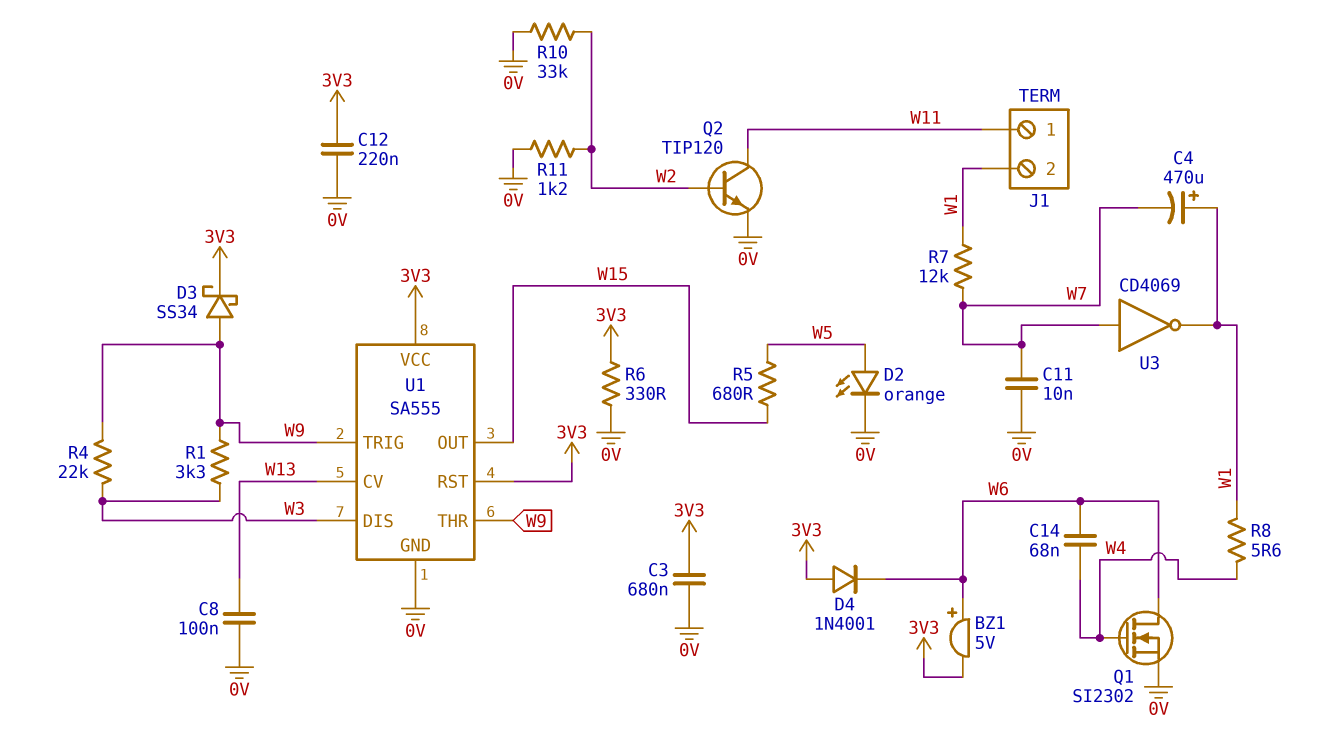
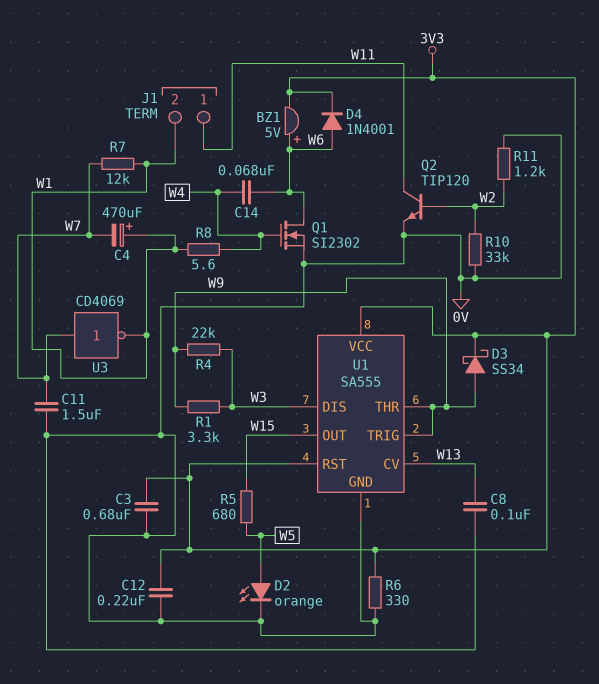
C11: 10nF (0V, W7) -> 1.5uF (0V, W7)
D4: diode 1N4001 (A 3V3, K W6) -> diode 1N4001 (A W6, K 3V3)

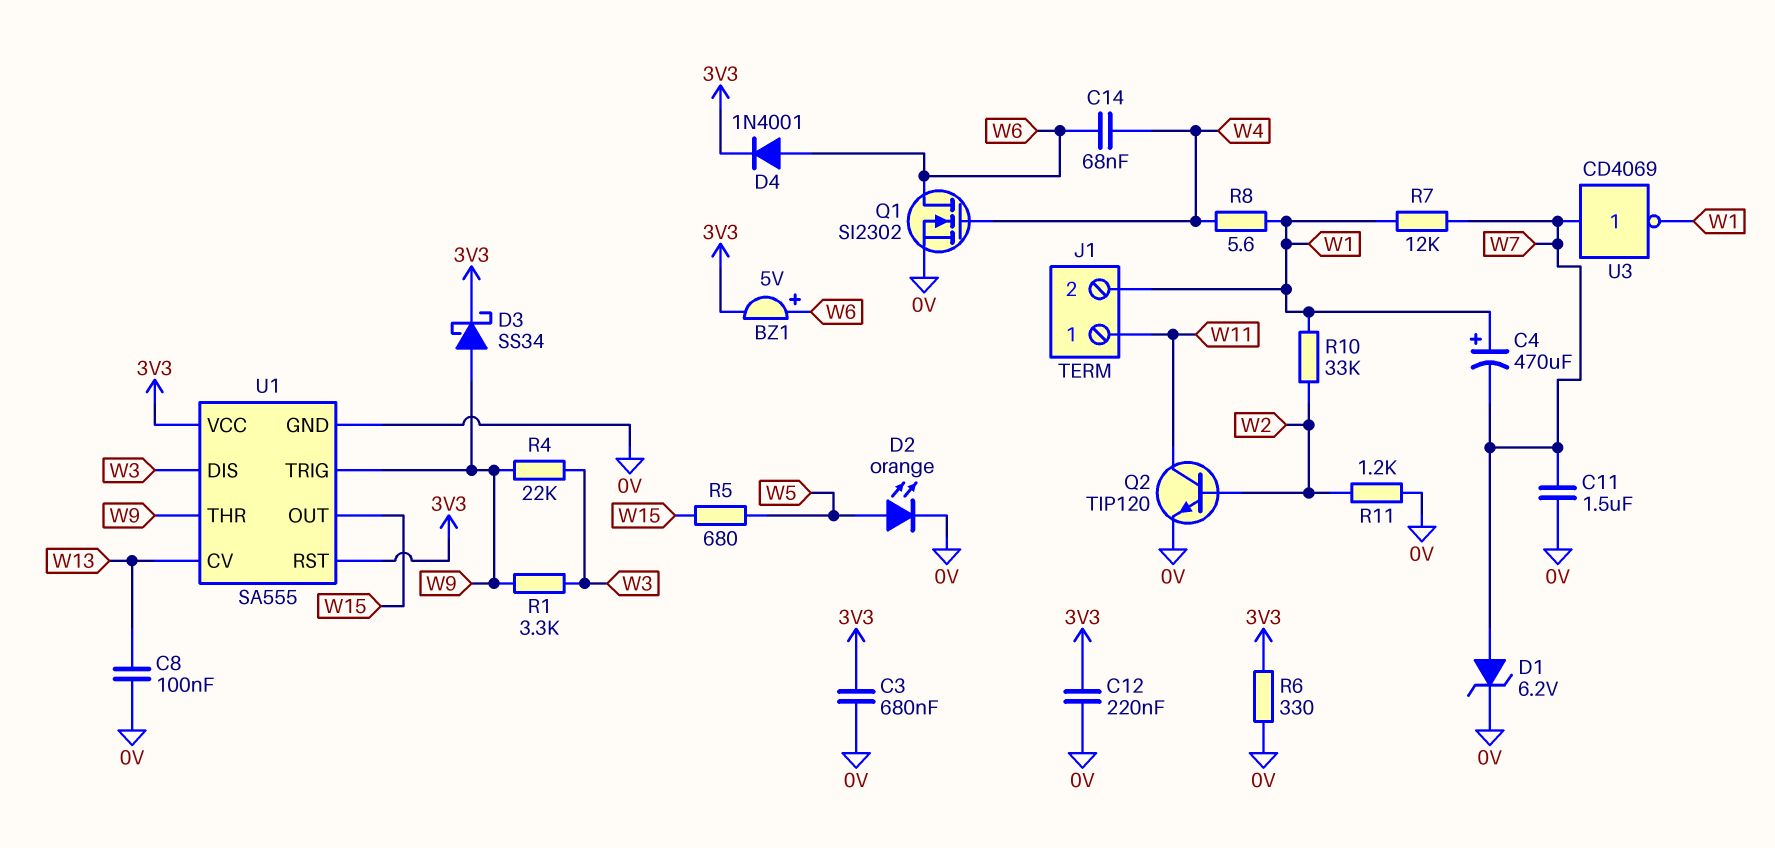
D1: none -> zener 6.2V (A W7, K 0V)
R10: 33k (0V, W2) -> 33k (W1, W2)

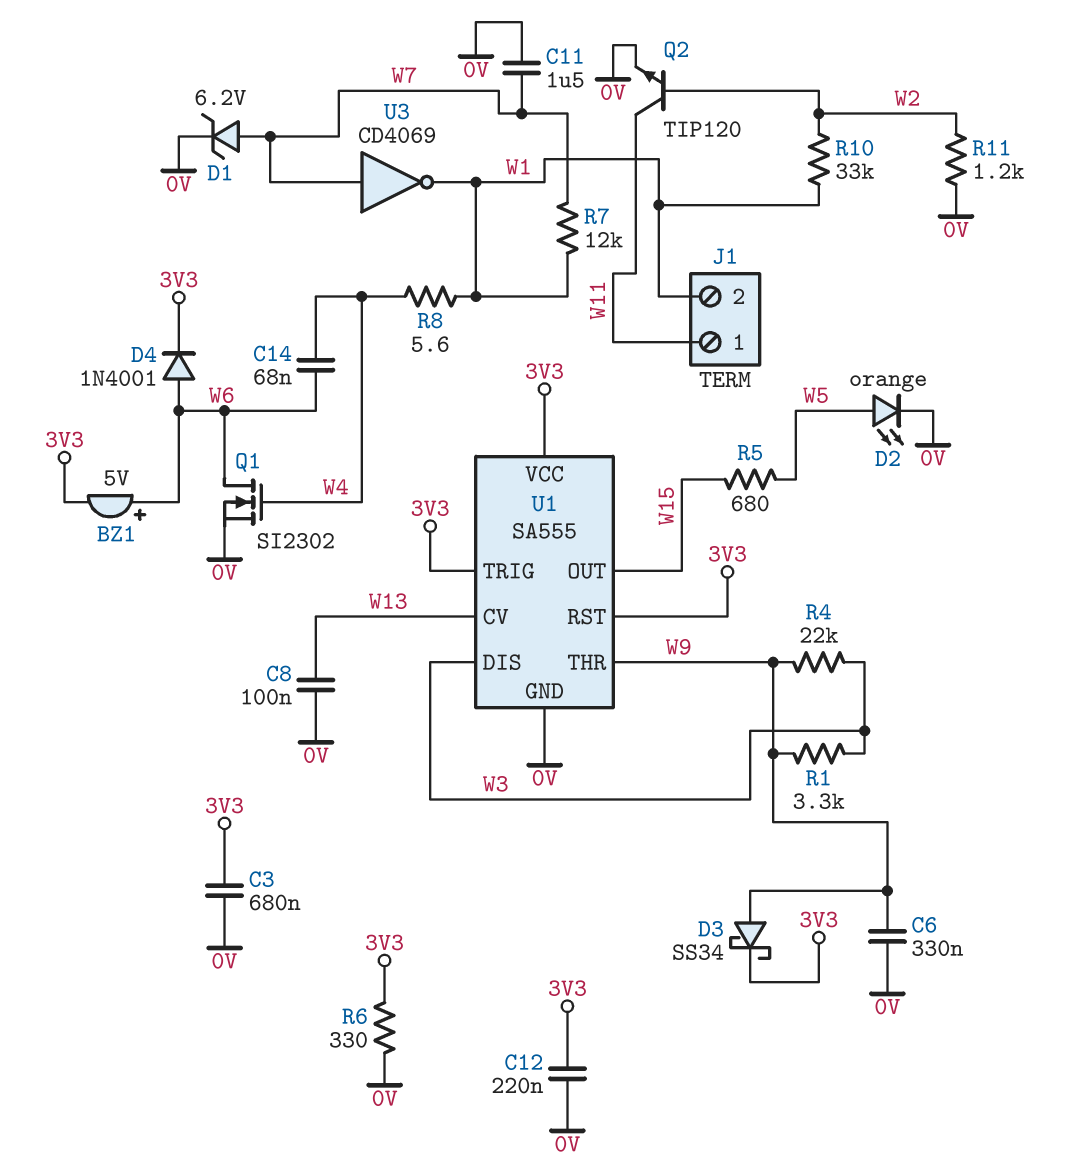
C4: 470uF (plus W1, minus W7) -> none
C6: none -> 330nF (0V, W9)
U1 pin TRIG: W9 -> 3V3

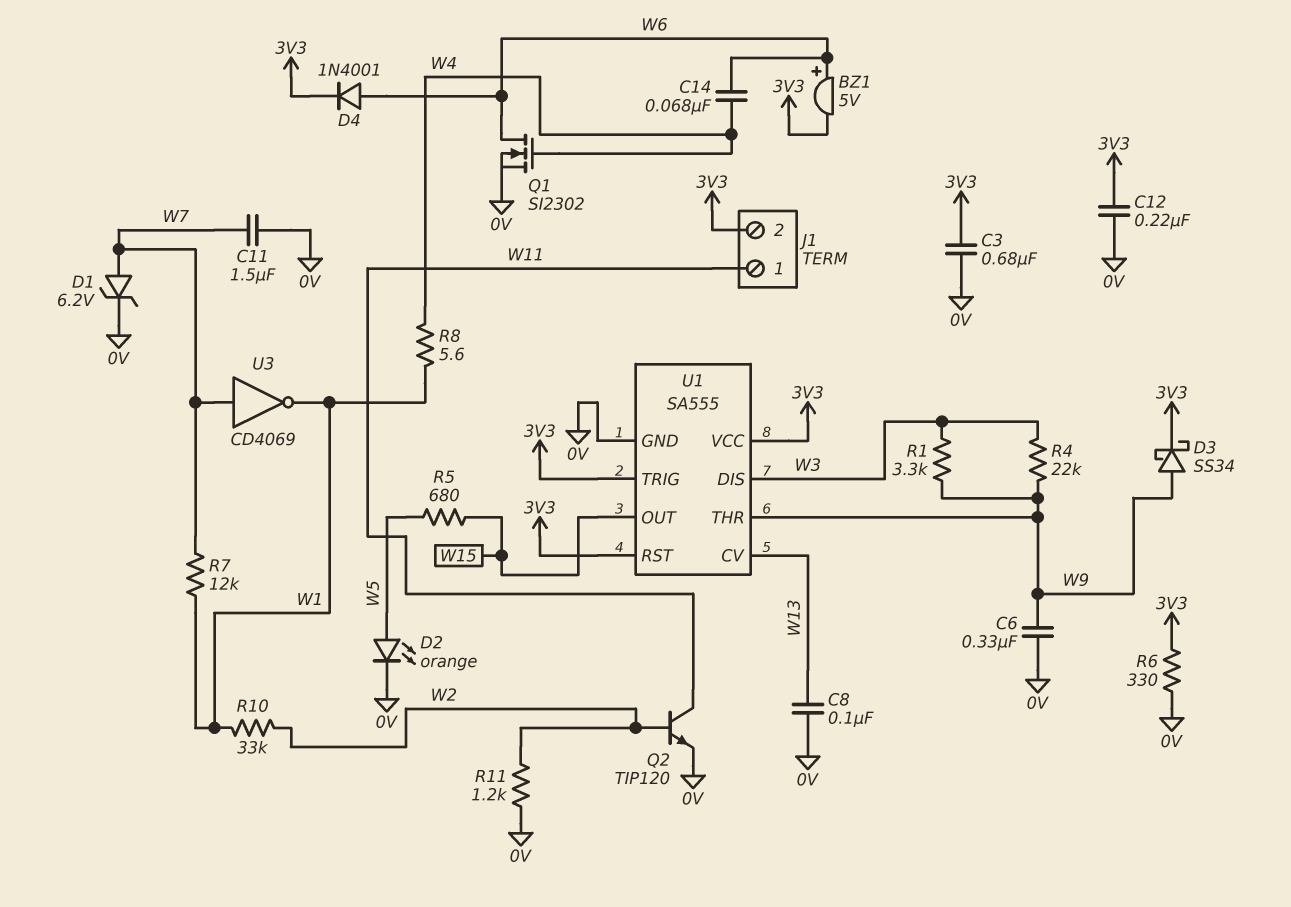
J1 pin 2: W1 -> 3V3

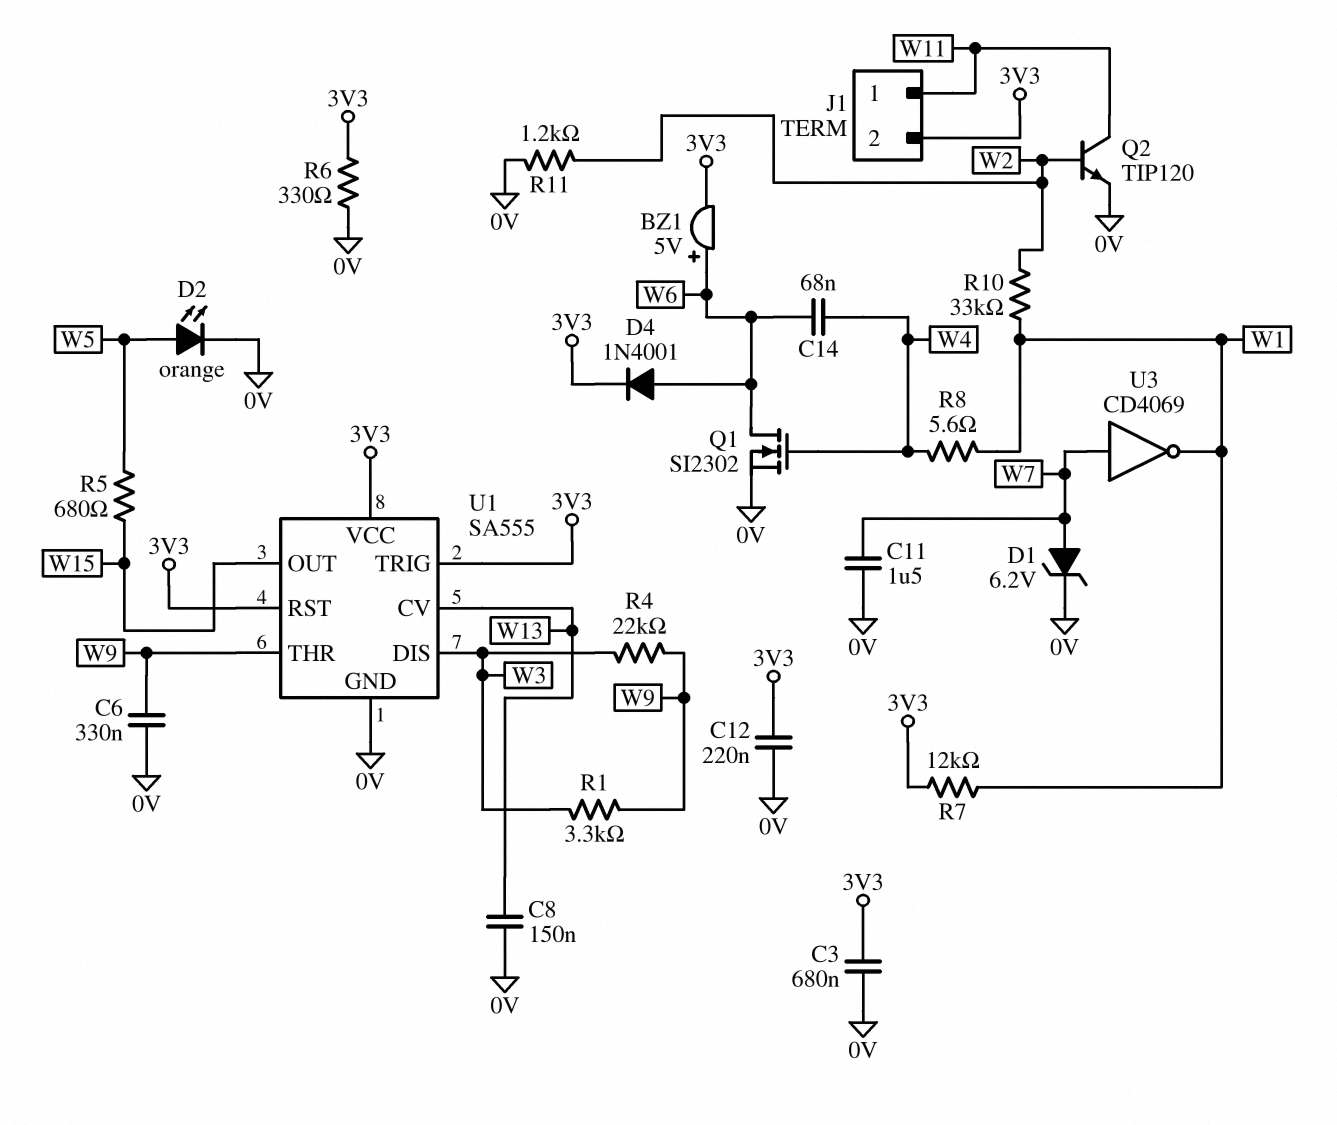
C8: 100nF (0V, W13) -> 150nF (0V, W13)
D3: schottky SS34 (A W9, K 3V3) -> none
R7: 12k (W1, W7) -> 12k (3V3, W1)

